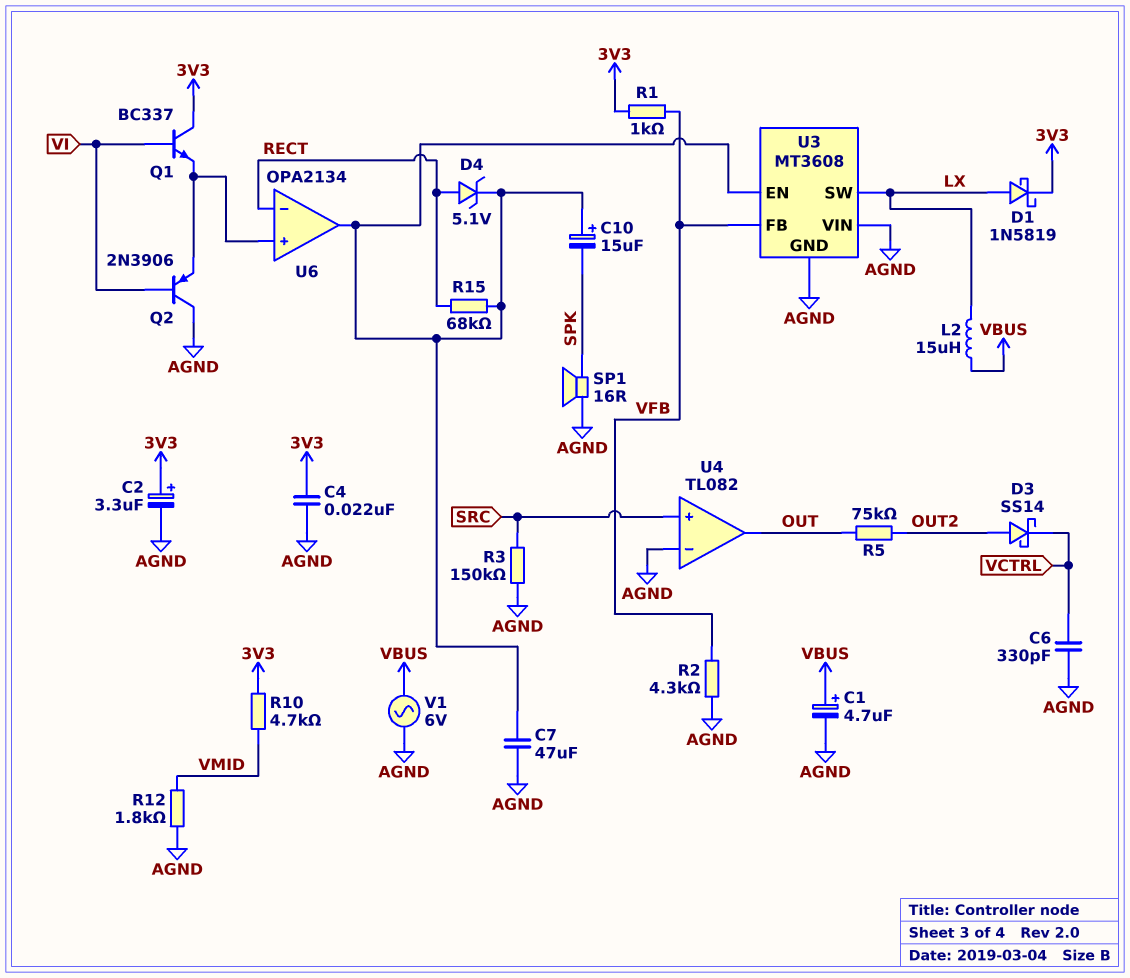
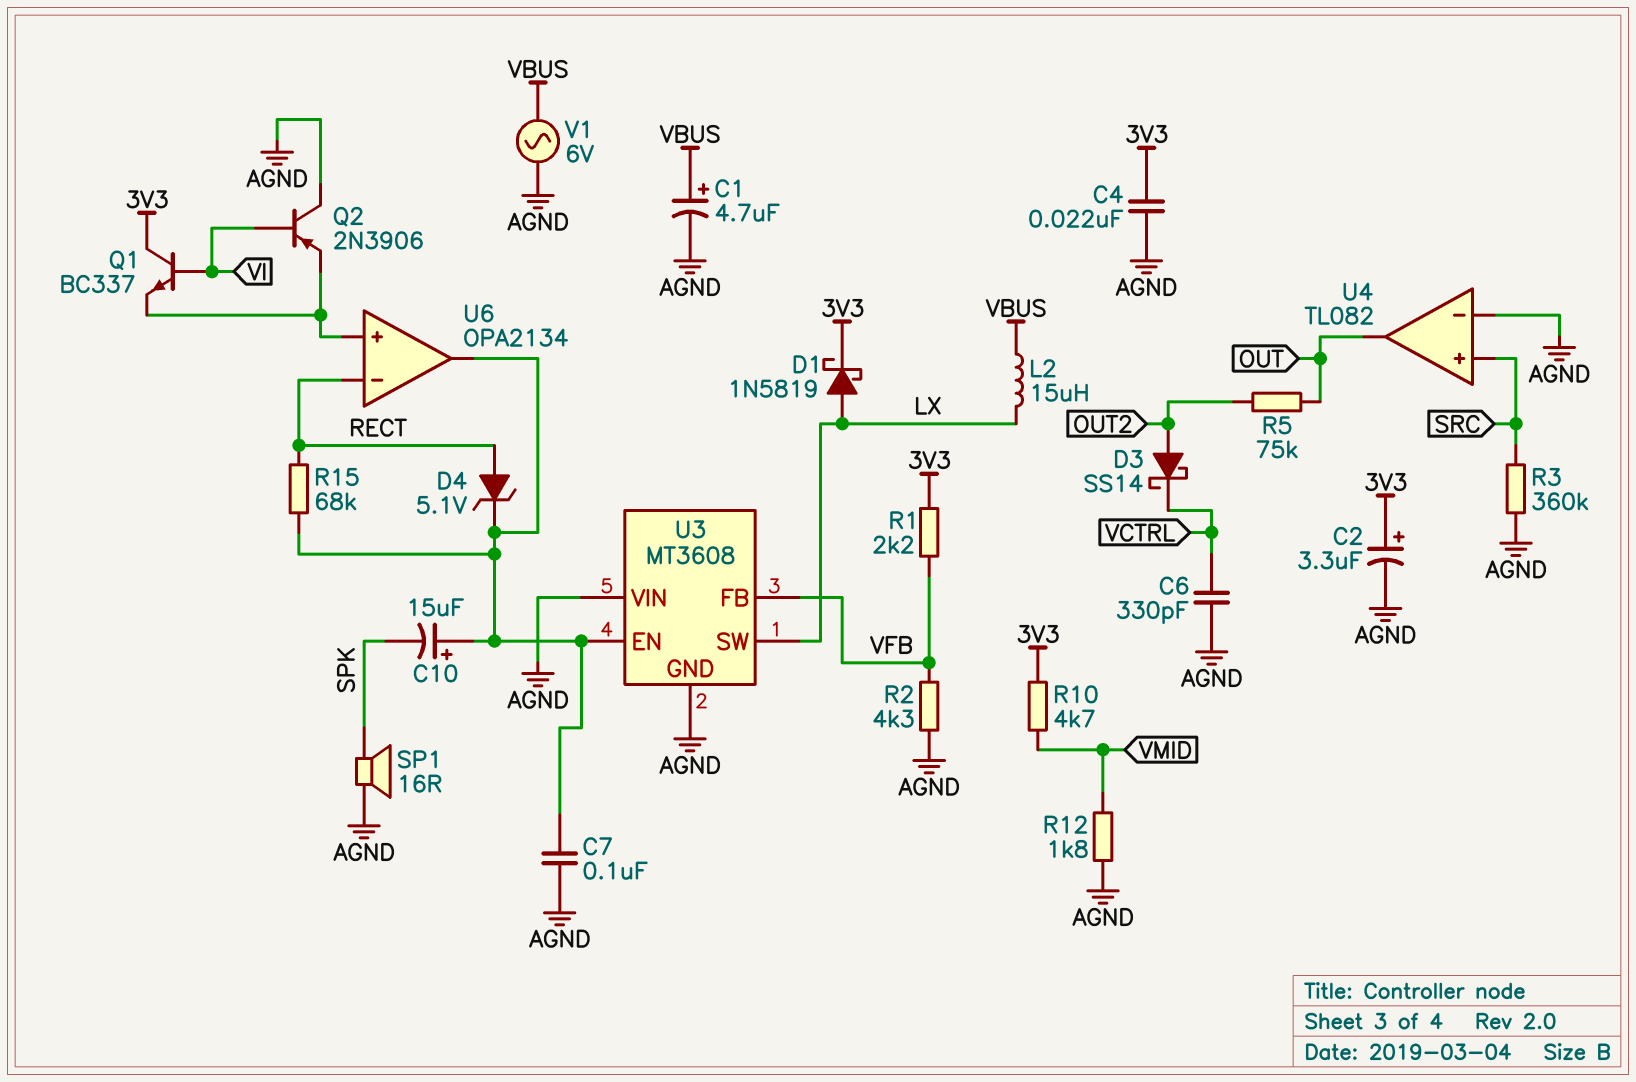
C7: 47uF (AGND, U3/EN) -> 100nF (AGND, U3/EN)
R1: 1k (3V3, VFB) -> 2.2k (3V3, VFB)
R3: 150k (AGND, SRC) -> 360k (AGND, SRC)

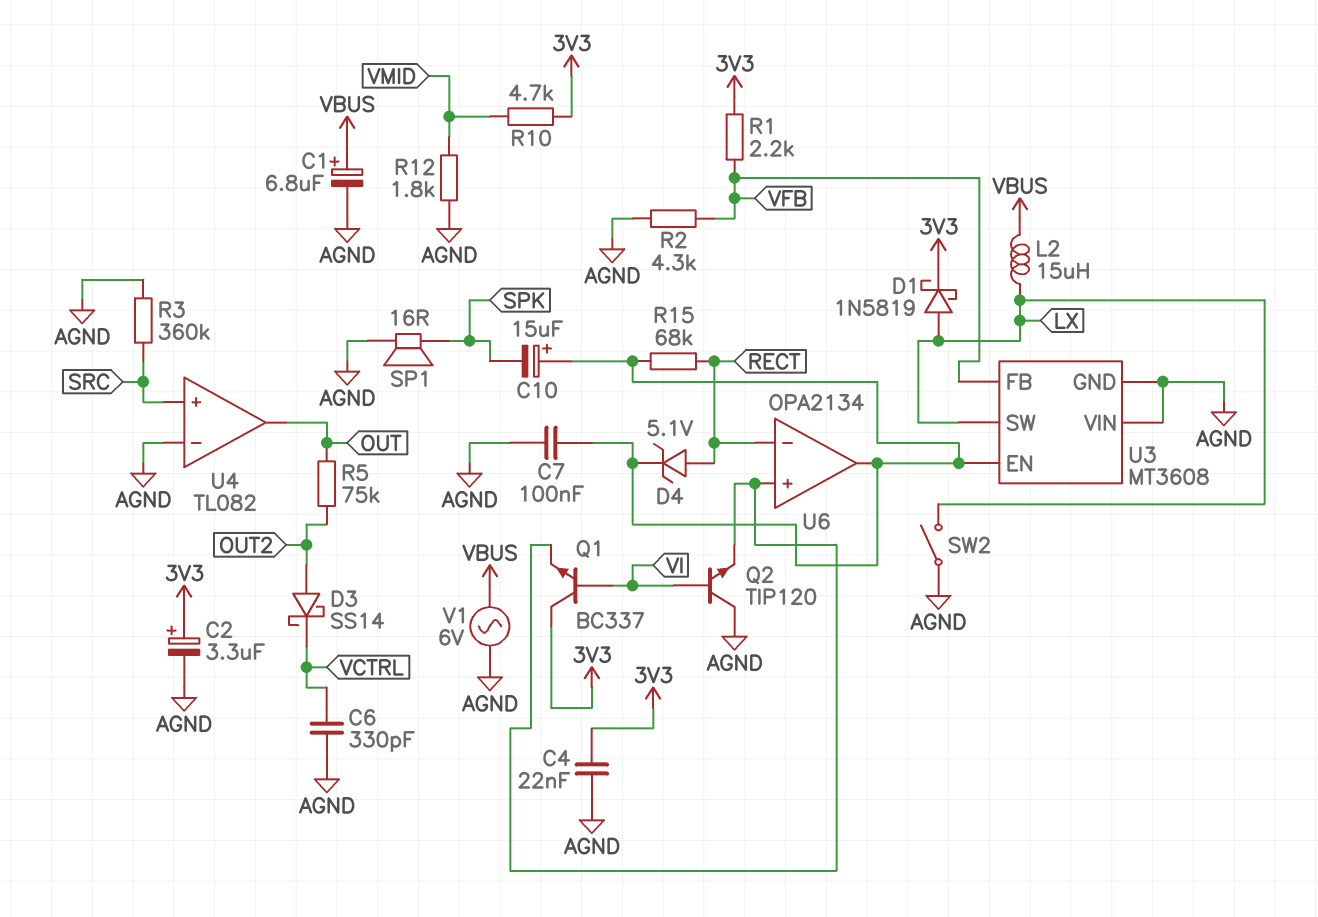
C1: 4.7uF (plus VBUS, minus AGND) -> 6.8uF (plus VBUS, minus AGND)
Q2: PNP 2N3906 (B VI, C AGND, E U6/in+) -> NPN TIP120 (B VI, C AGND, E U6/in+)
SW2: none -> switch (AGND, LX)

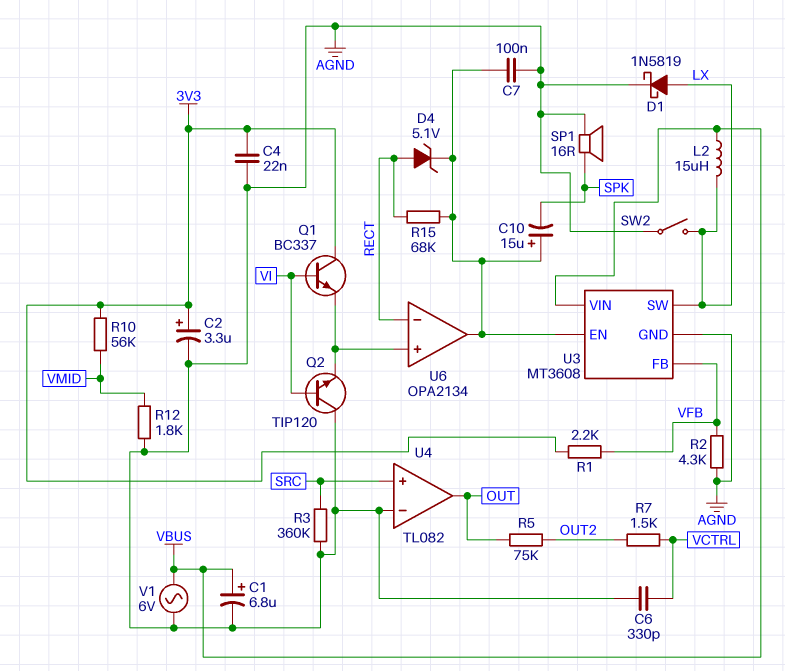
D1: schottky 1N5819 (A LX, K 3V3) -> schottky 1N5819 (A LX, K AGND)
D3: schottky SS14 (A OUT2, K VCTRL) -> none
R7: none -> 1.5k (OUT2, VCTRL)
R10: 4.7k (3V3, VMID) -> 56k (3V3, VMID)
U3 pin VIN: AGND -> VBUS

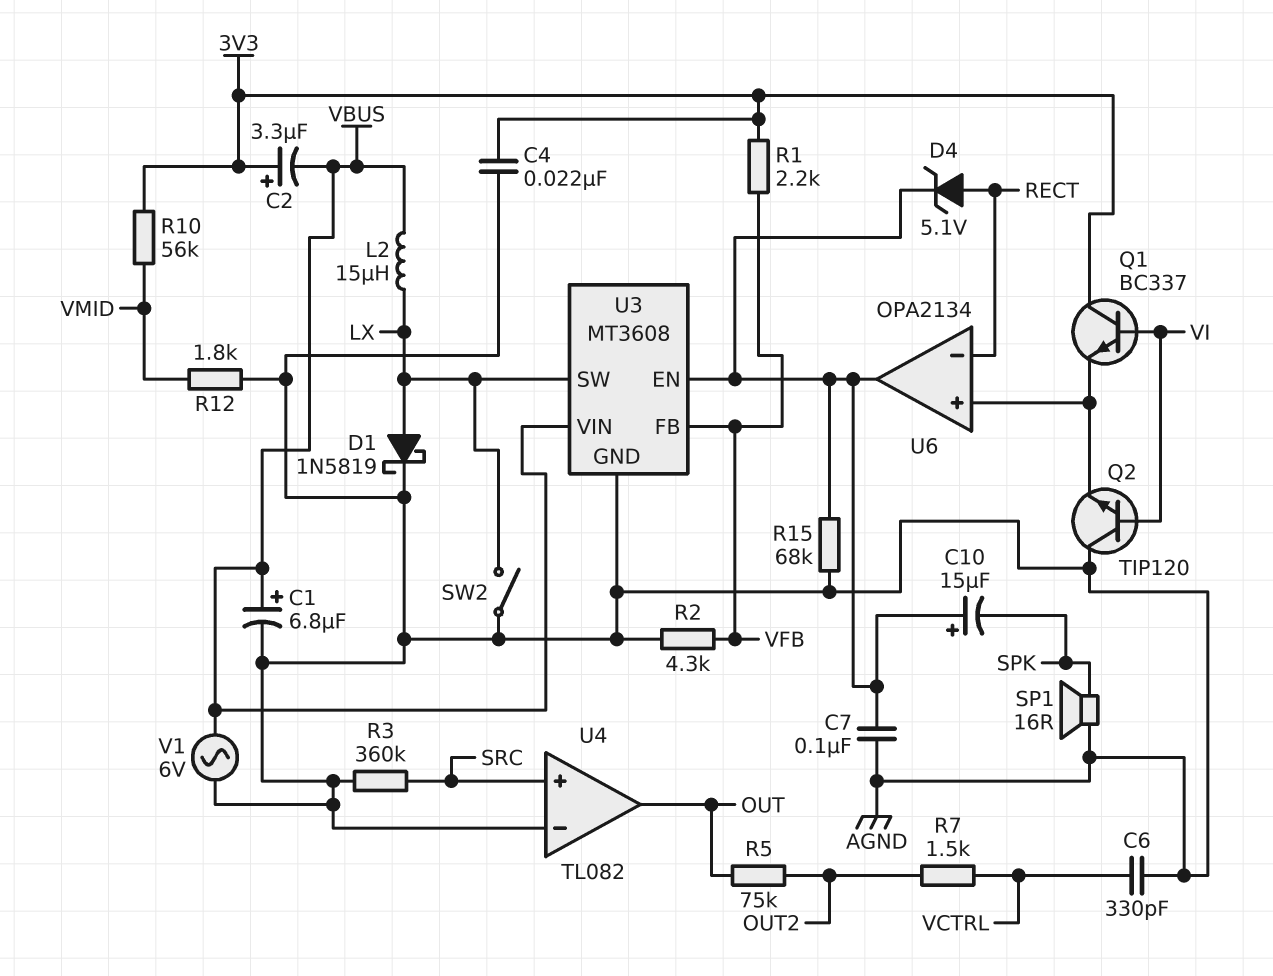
C2: 3.3uF (plus 3V3, minus AGND) -> 3.3uF (plus 3V3, minus VBUS)
R15: 68k (RECT, U3/EN) -> 68k (AGND, U3/EN)

